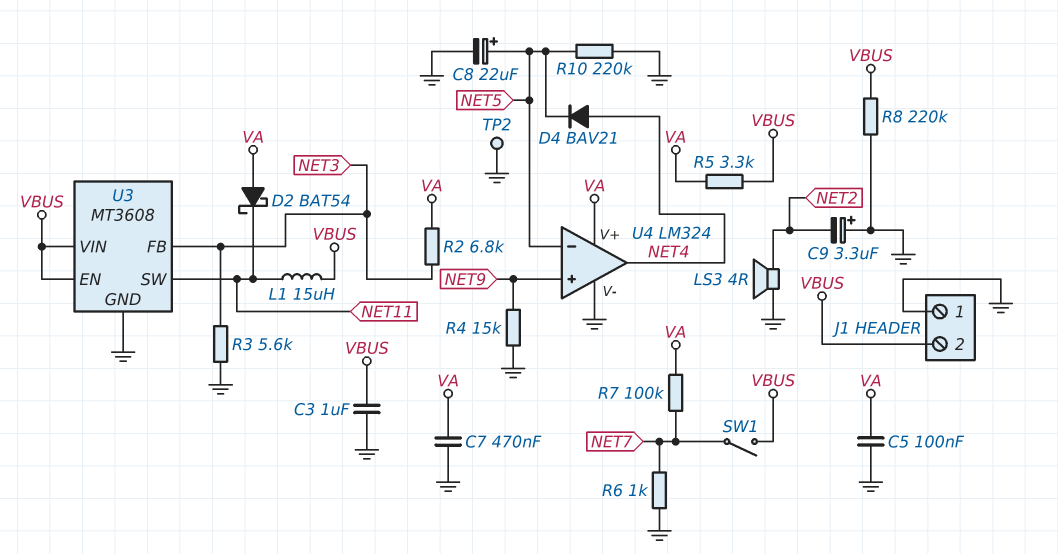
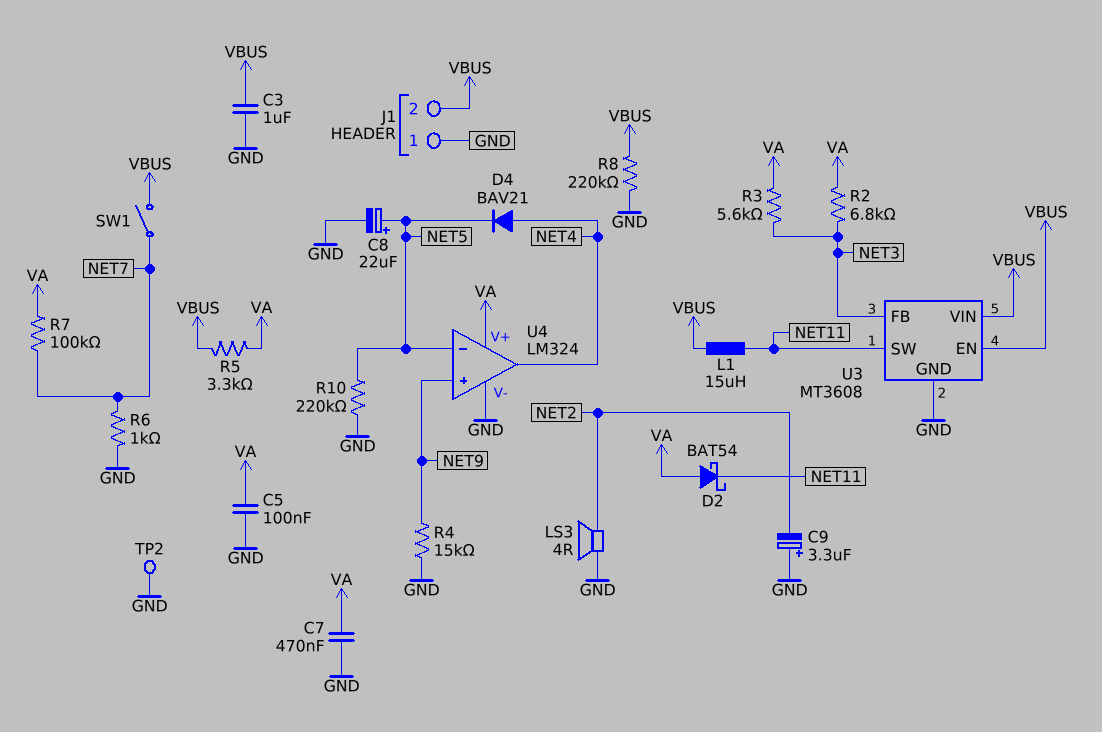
R3: 5.6k (GND, NET3) -> 5.6k (NET3, VA)

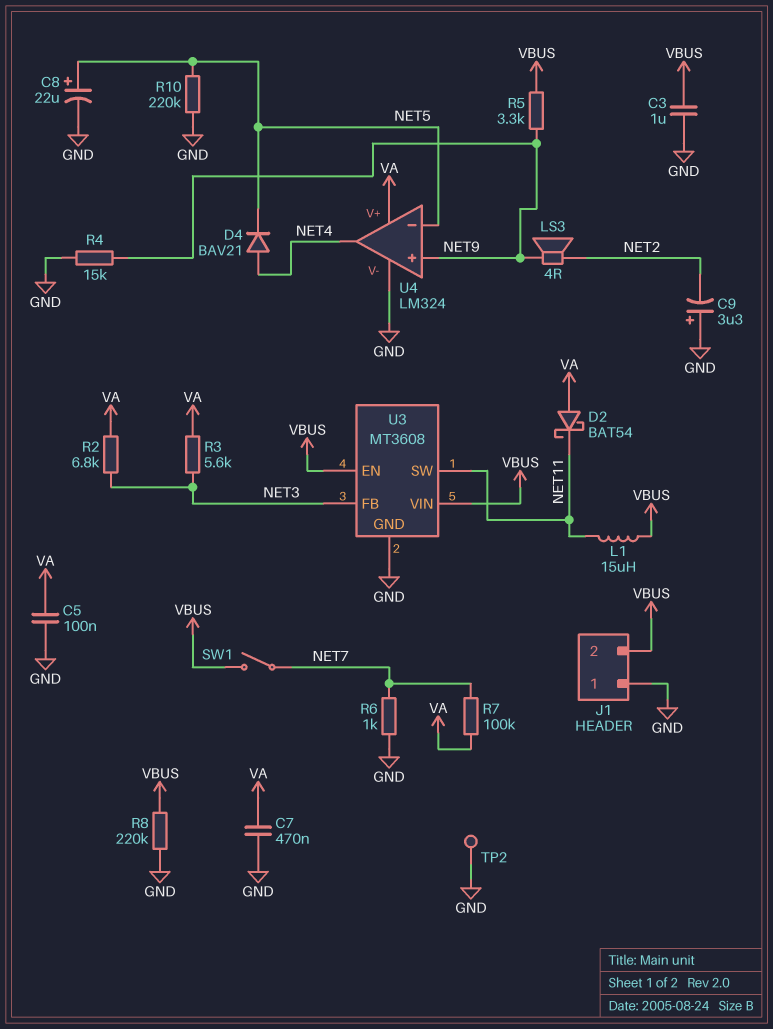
LS3: speaker 4R (GND, NET2) -> speaker 4R (NET2, NET9)
R5: 3.3k (VA, VBUS) -> 3.3k (NET9, VBUS)

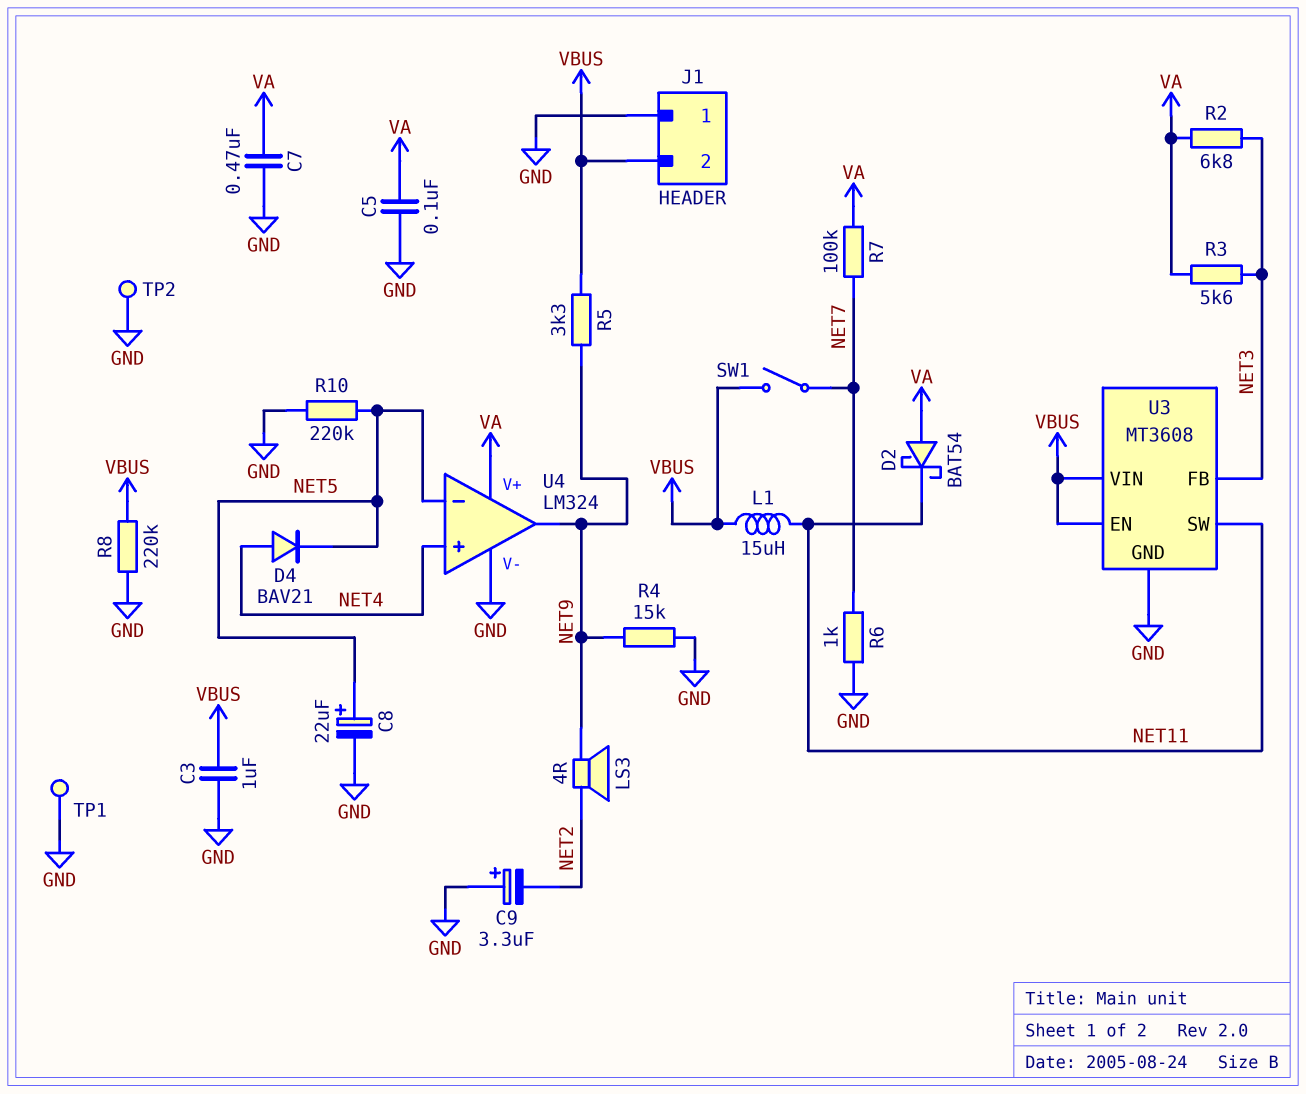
TP1: none -> test point (GND)
U4 pin in+: NET9 -> NET4
U4 pin out: NET4 -> NET9

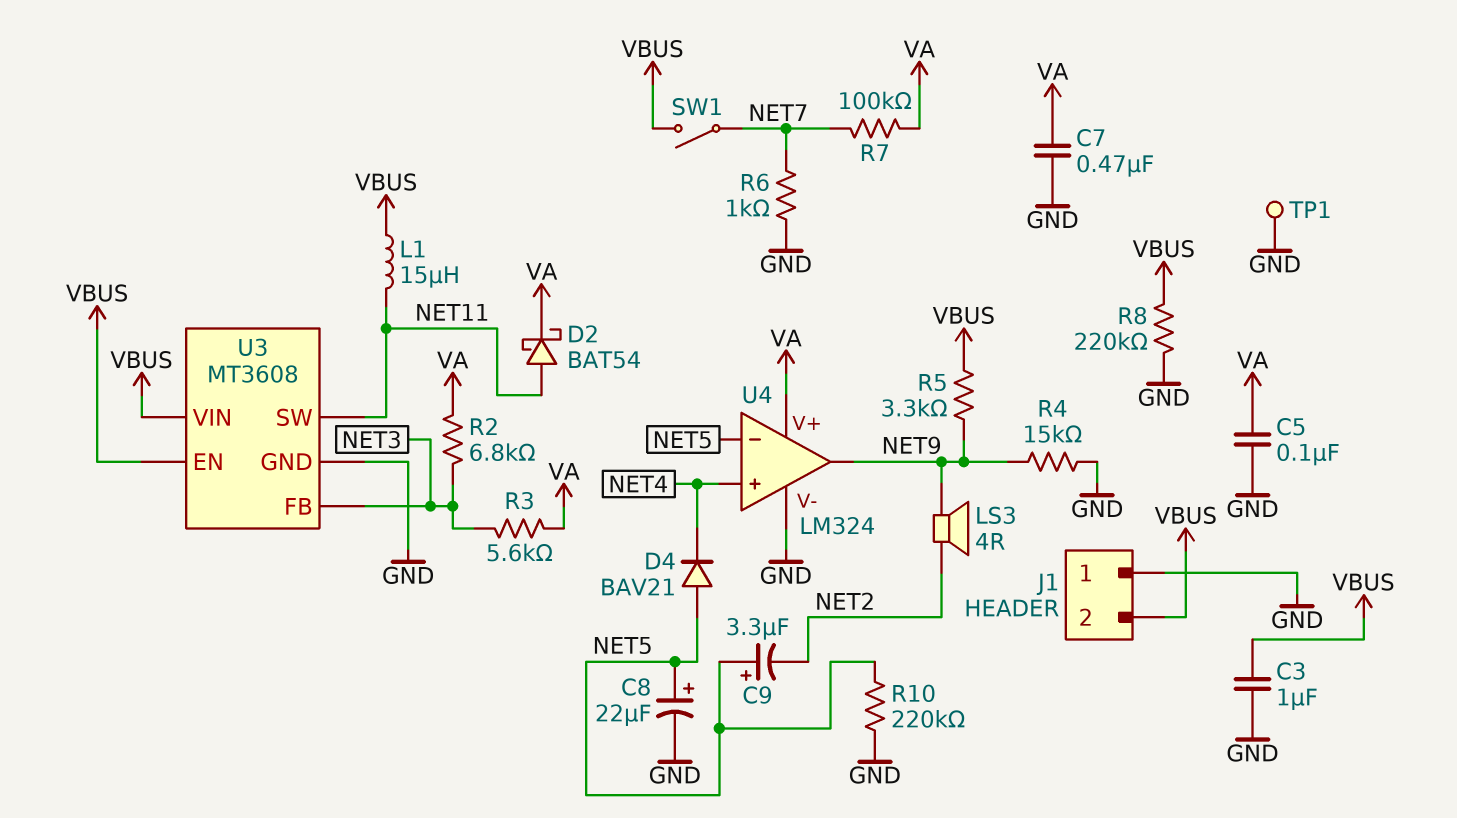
C9: 3.3uF (plus GND, minus NET2) -> 3.3uF (plus NET5, minus NET2)
D2: schottky BAT54 (A VA, K NET11) -> schottky BAT54 (A NET11, K VA)
D4: diode BAV21 (A NET4, K NET5) -> diode BAV21 (A NET5, K NET4)
TP2: test point (GND) -> none

